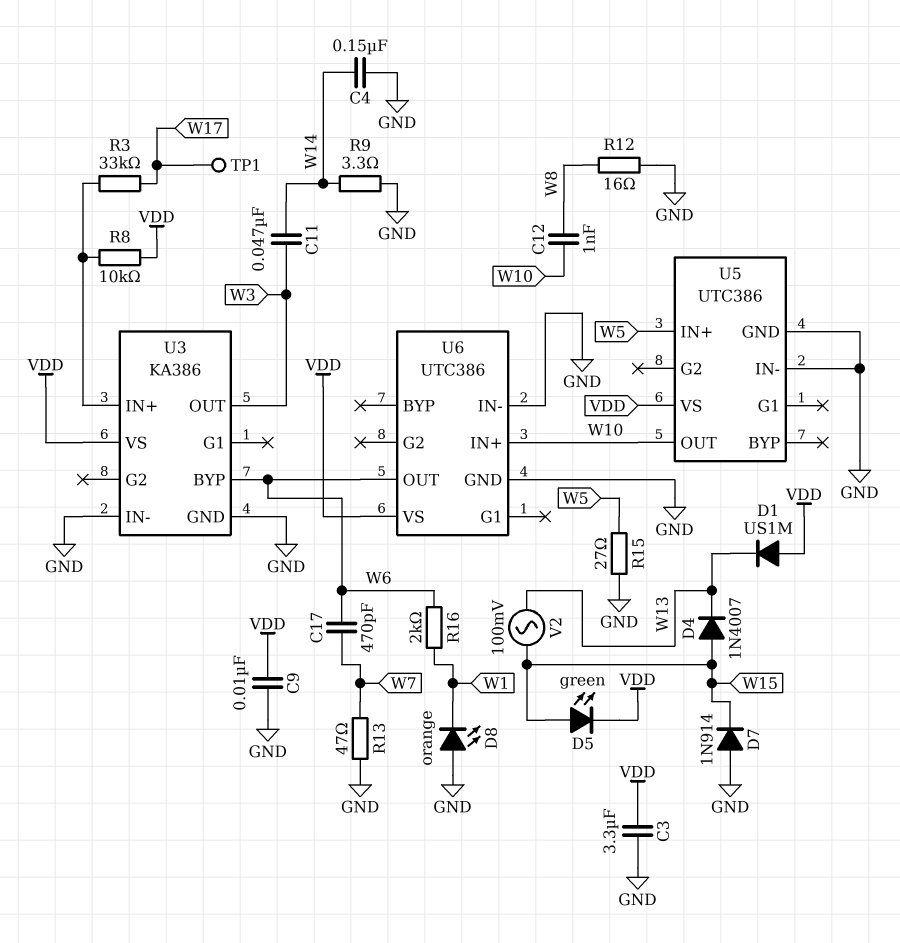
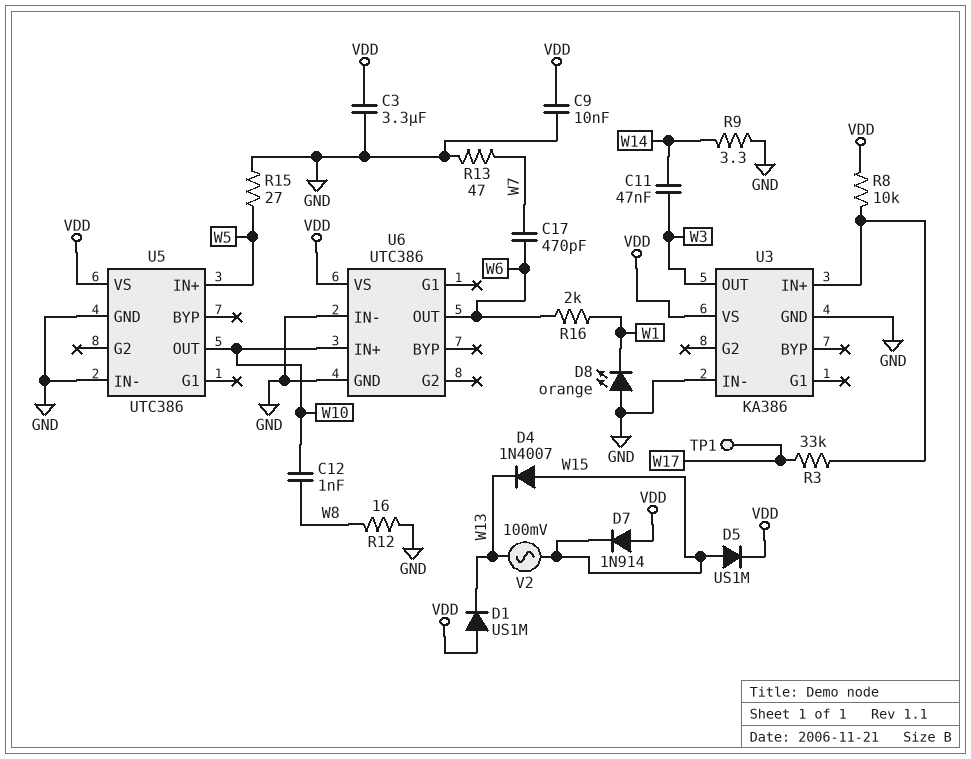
C4: 150nF (GND, W14) -> none
D5: LED green (A W15, K VDD) -> diode US1M (A W15, K VDD)
D7: diode 1N914 (A GND, K W15) -> diode 1N914 (A VDD, K W15)
U3 pin BYP: W6 -> none

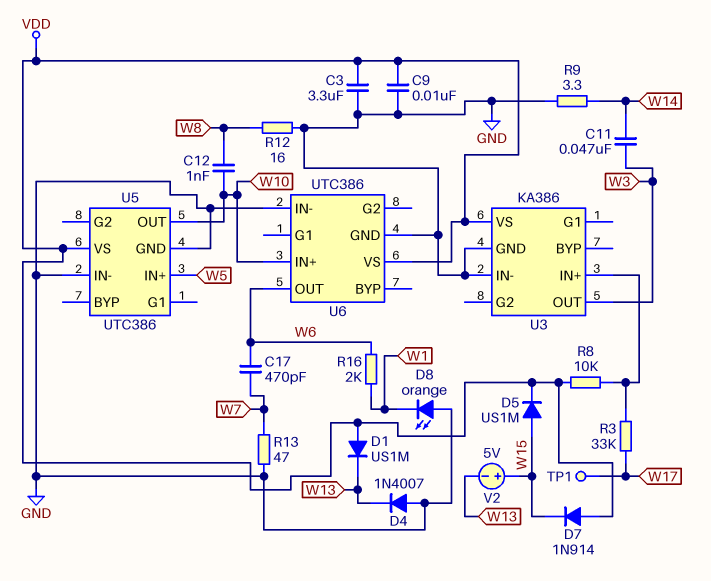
D4: diode 1N4007 (A W15, K W13) -> diode 1N4007 (A GND, K W13)
R15: 27 (GND, W5) -> none
V2: AC 100mV (W13, W15) -> 5V (plus W15, minus W13)

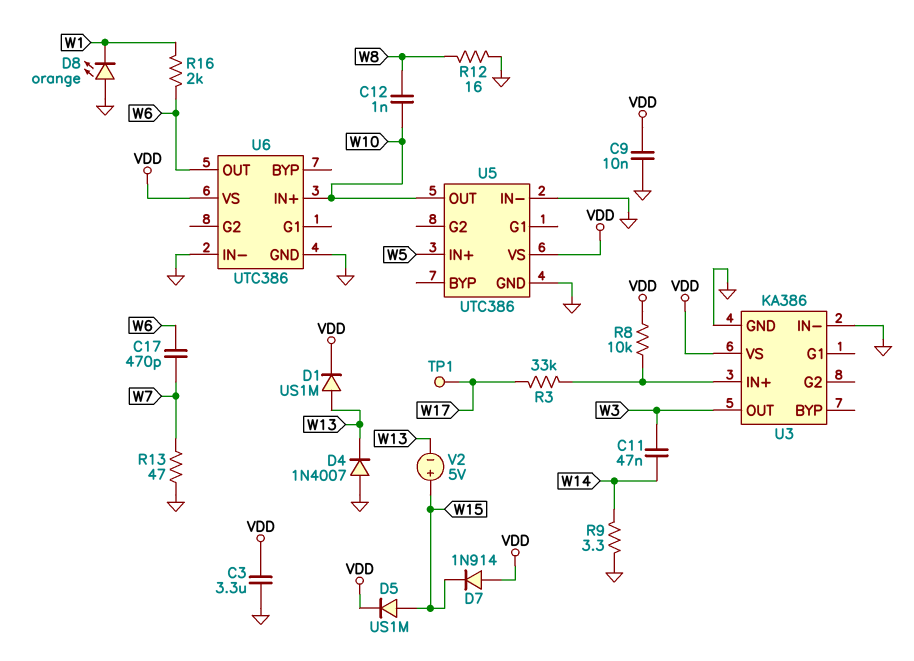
D1: diode US1M (A VDD, K W13) -> diode US1M (A W13, K VDD)

